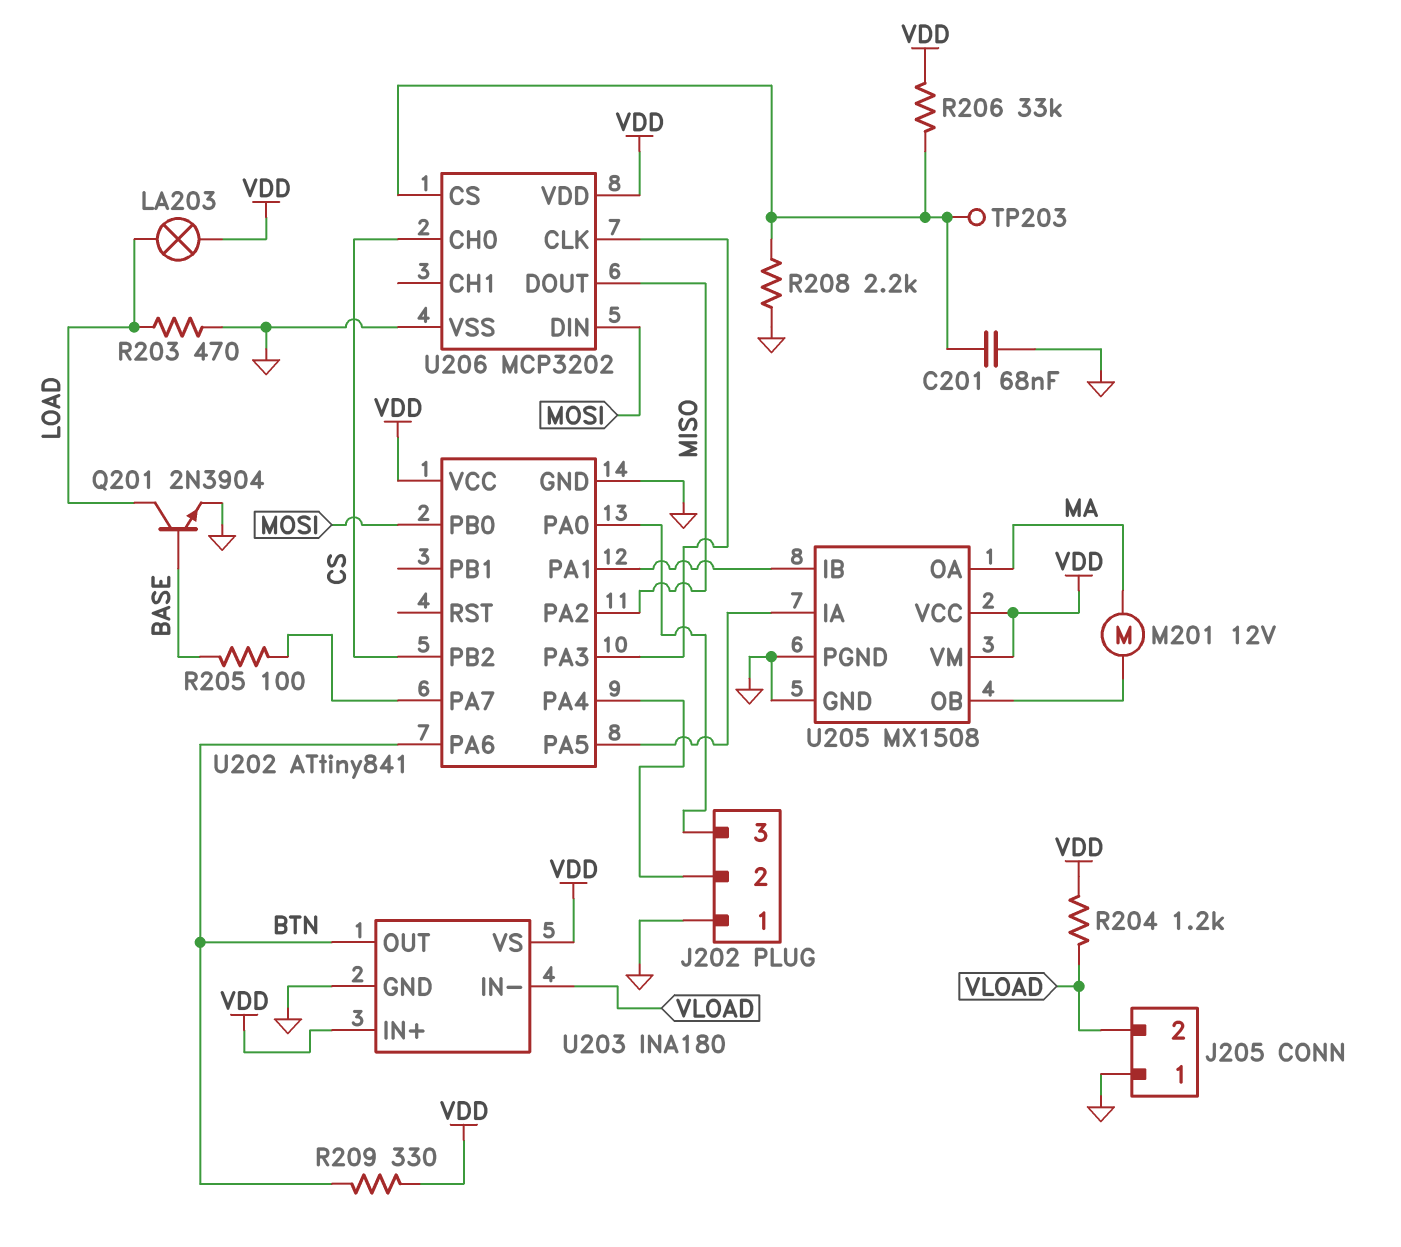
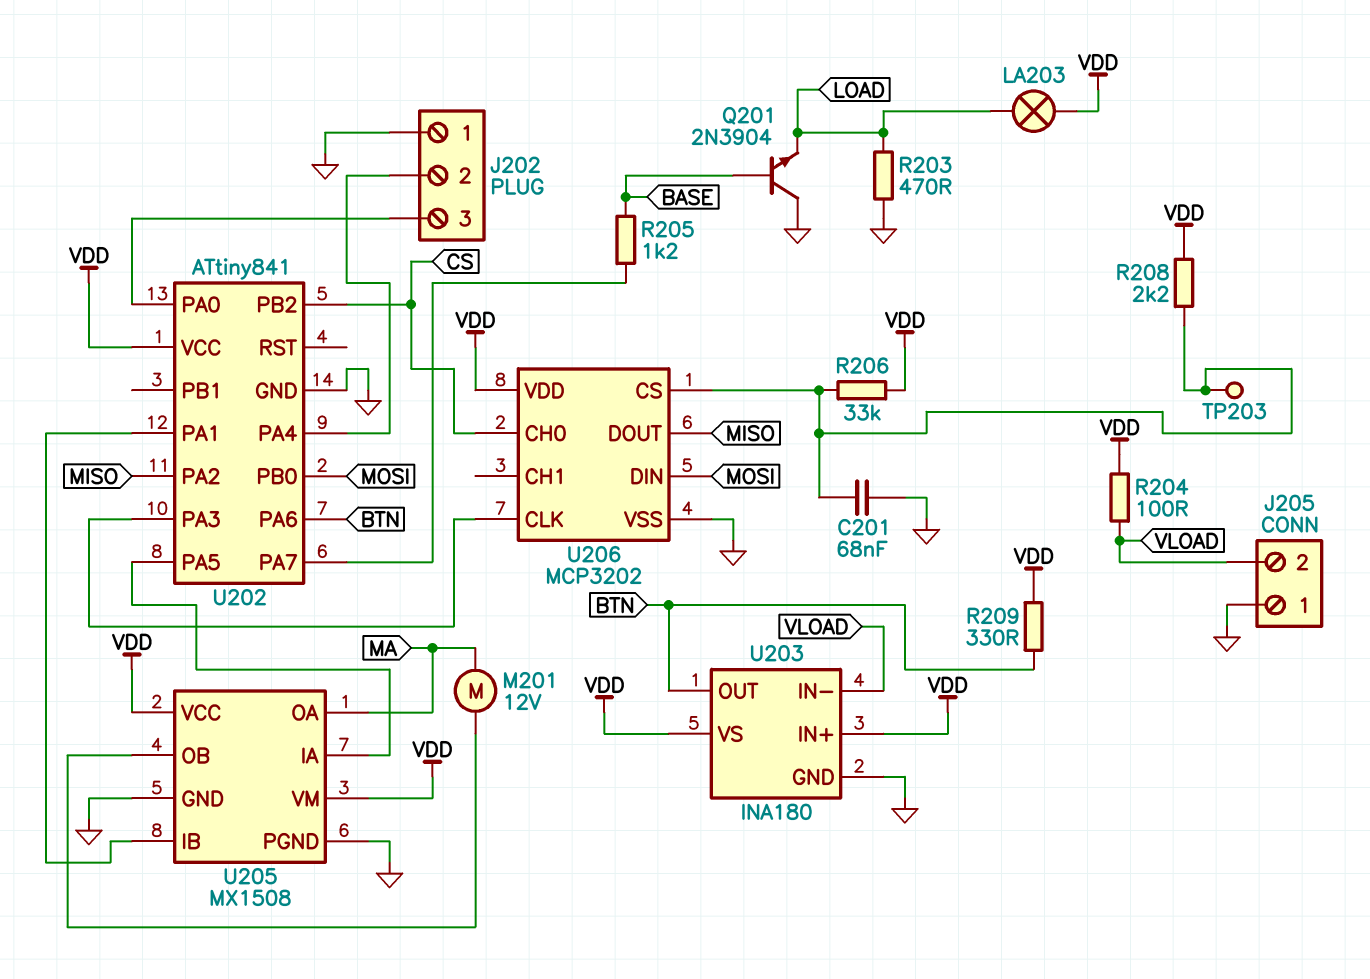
Q201: NPN 2N3904 (B BASE, C LOAD, E GND) -> NPN 2N3904 (B BASE, C GND, E LOAD)
R204: 1.2k (VDD, VLOAD) -> 100 (VDD, VLOAD)
R205: 100 (BASE, U202/PA7) -> 1.2k (BASE, U202/PA7)
R208: 2.2k (GND, U206/CS) -> 2.2k (U206/CS, VDD)

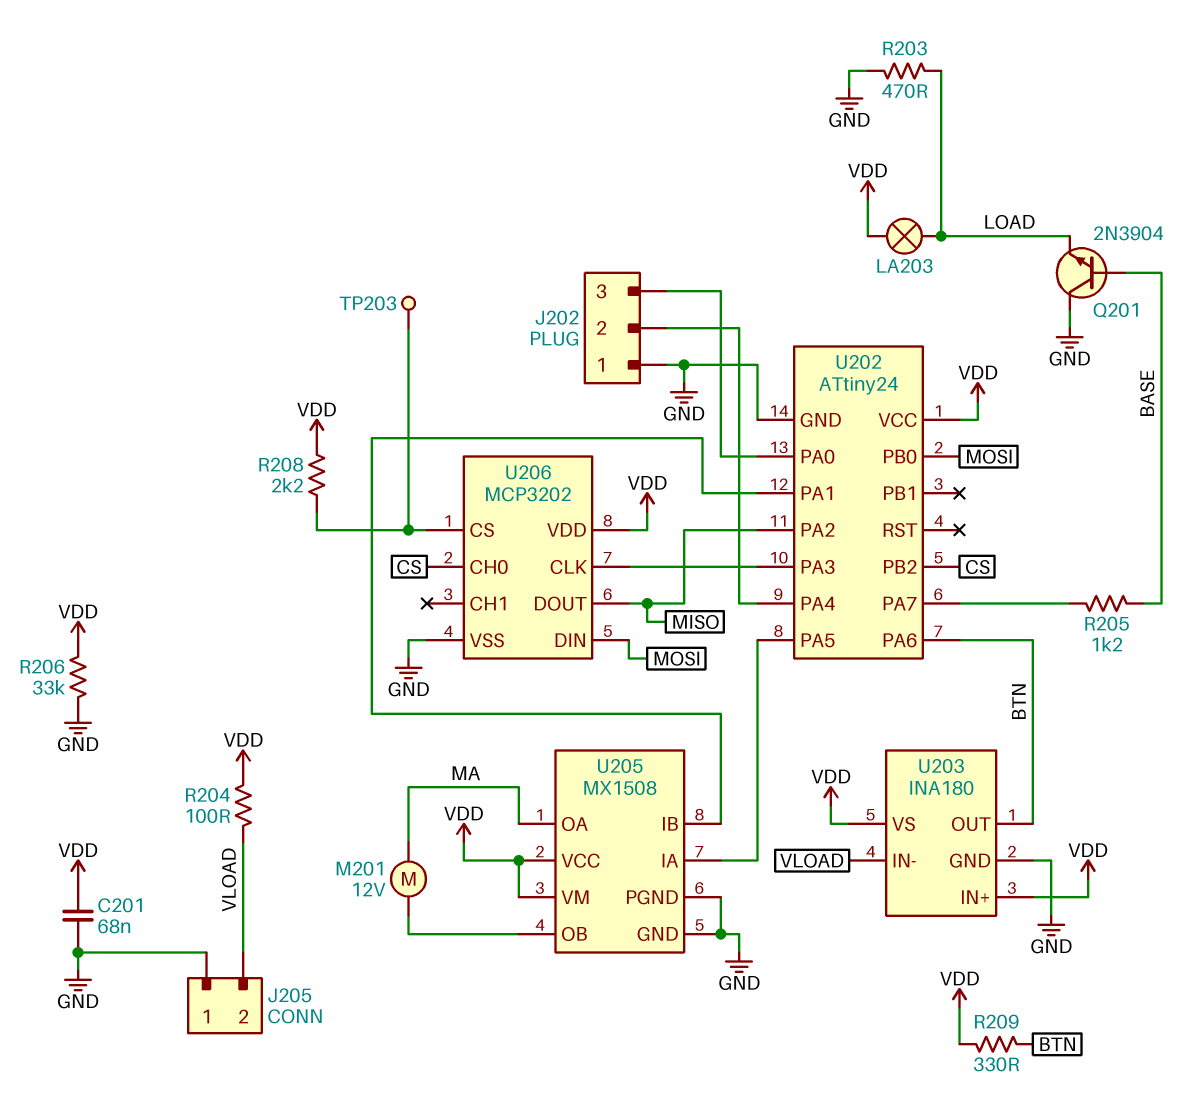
C201: 68nF (GND, U206/CS) -> 68nF (GND, VDD)
R206: 33k (U206/CS, VDD) -> 33k (GND, VDD)
U202: ATtiny841 -> ATtiny24

